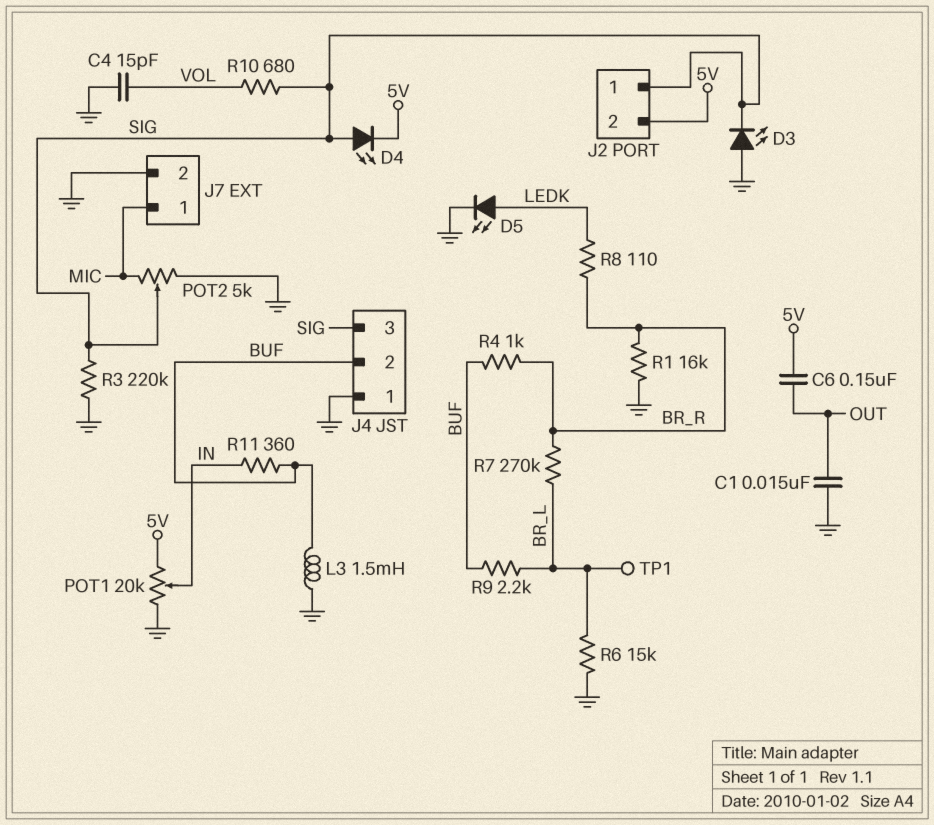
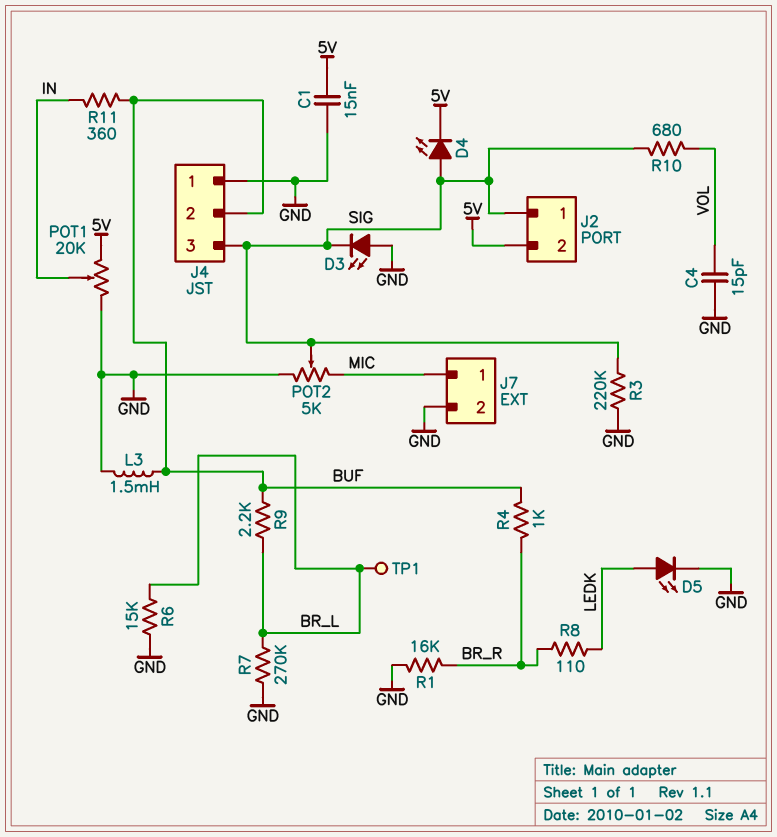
C1: 15nF (GND, OUT) -> 15nF (5V, GND)
C6: 150nF (5V, OUT) -> none
R7: 270k (BR_L, BR_R) -> 270k (BR_L, GND)

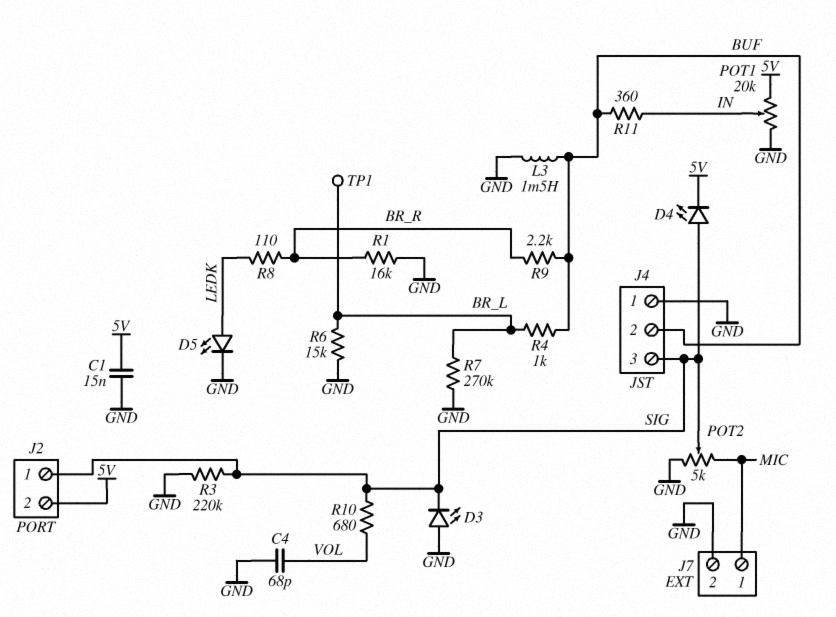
C4: 15pF (GND, VOL) -> 68pF (GND, VOL)
R4: 1k (BR_R, BUF) -> 1k (BR_L, BUF)
R9: 2.2k (BR_L, BUF) -> 2.2k (BR_R, BUF)

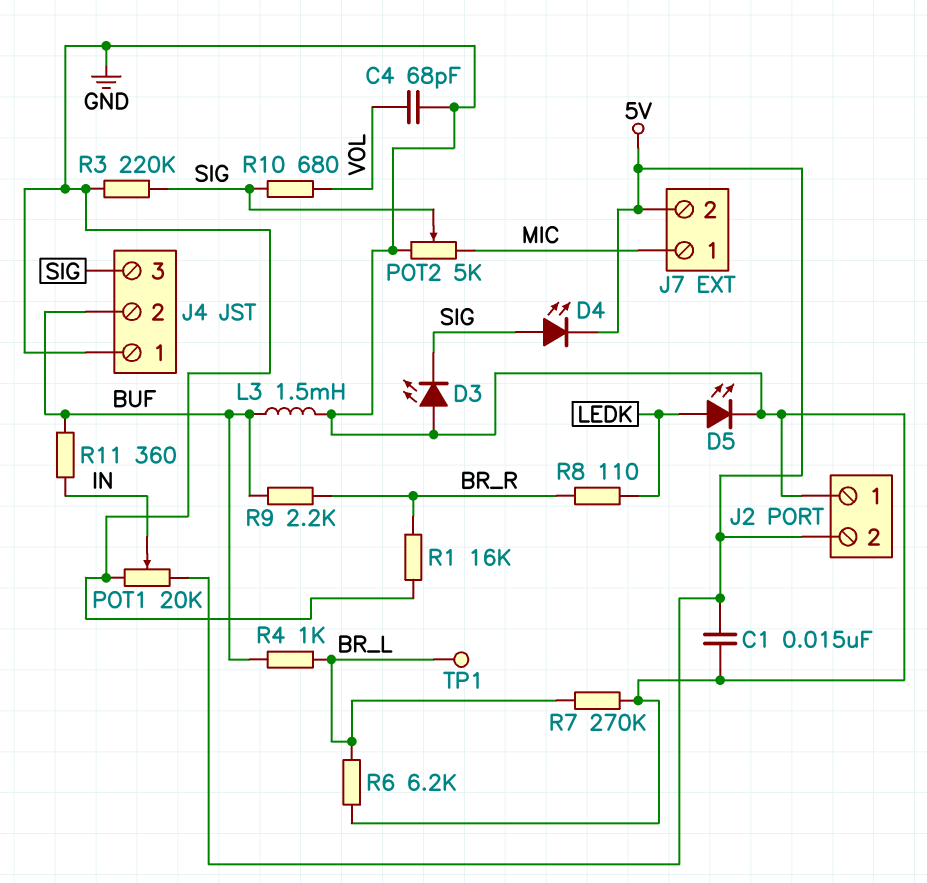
J2 pin 1: SIG -> GND
J7 pin 2: GND -> 5V
R6: 15k (BR_L, GND) -> 6.2k (BR_L, GND)

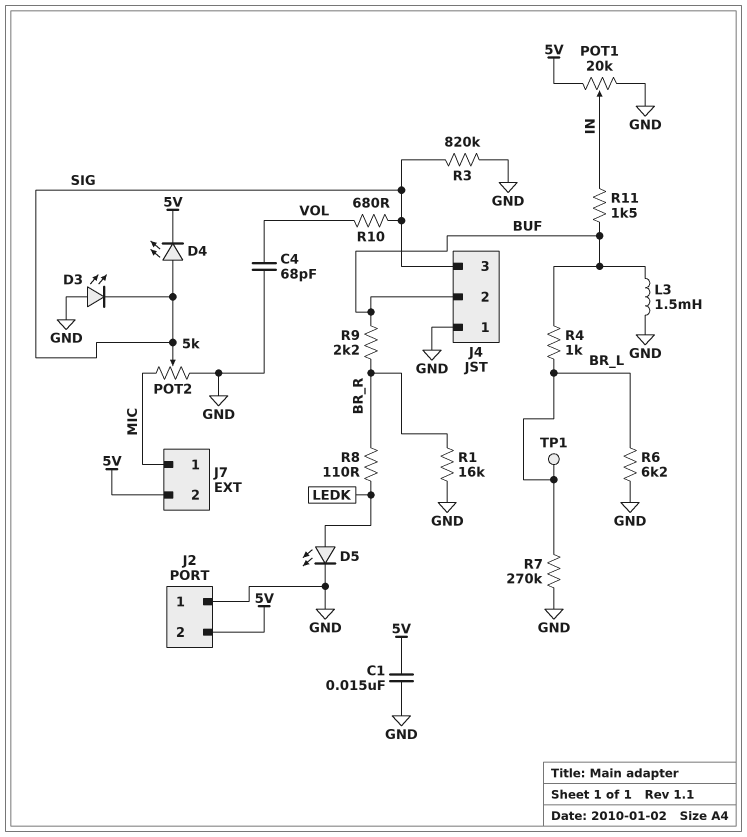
R3: 220k (GND, SIG) -> 820k (GND, SIG)
R11: 360 (BUF, IN) -> 1.5k (BUF, IN)

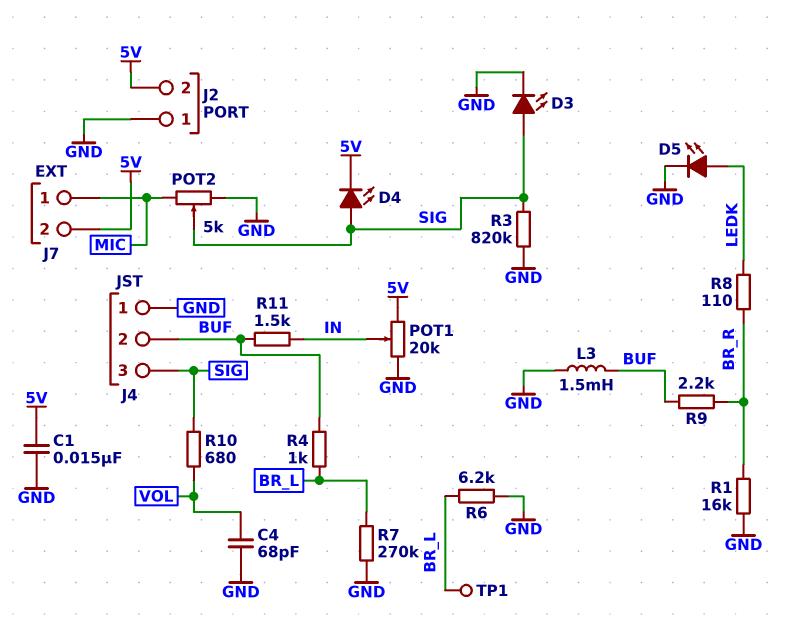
D3: LED (A GND, K SIG) -> LED (A SIG, K GND)

